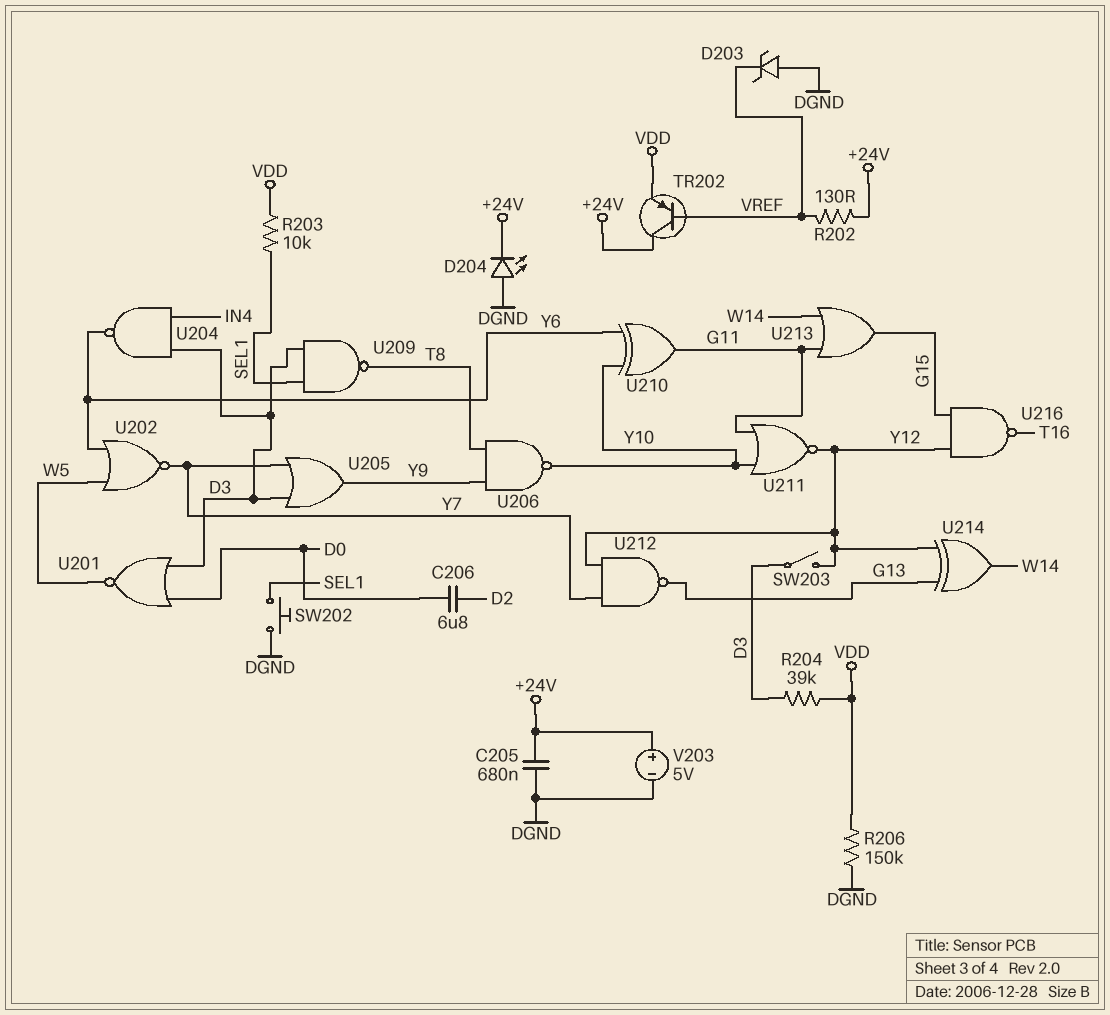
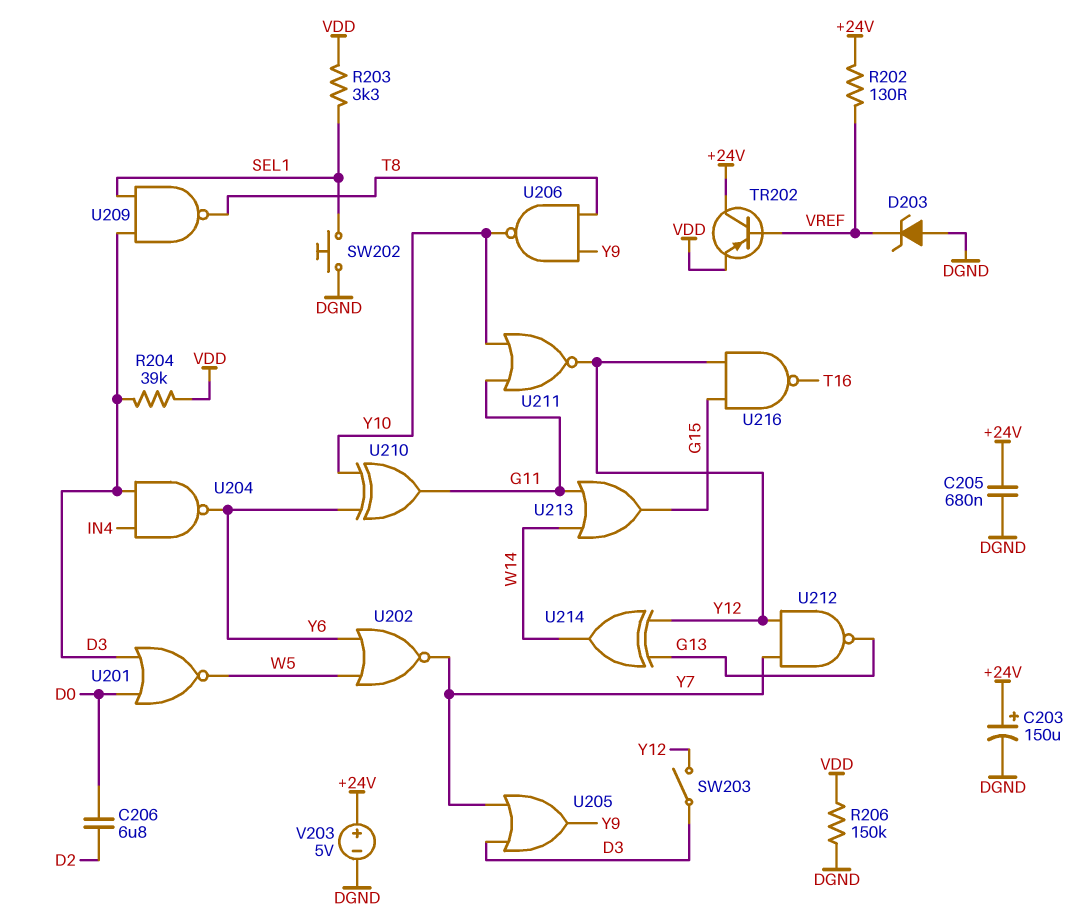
C203: none -> 150uF (plus +24V, minus DGND)
D204: LED (A DGND, K +24V) -> none
R203: 10k (SEL1, VDD) -> 3.3k (SEL1, VDD)

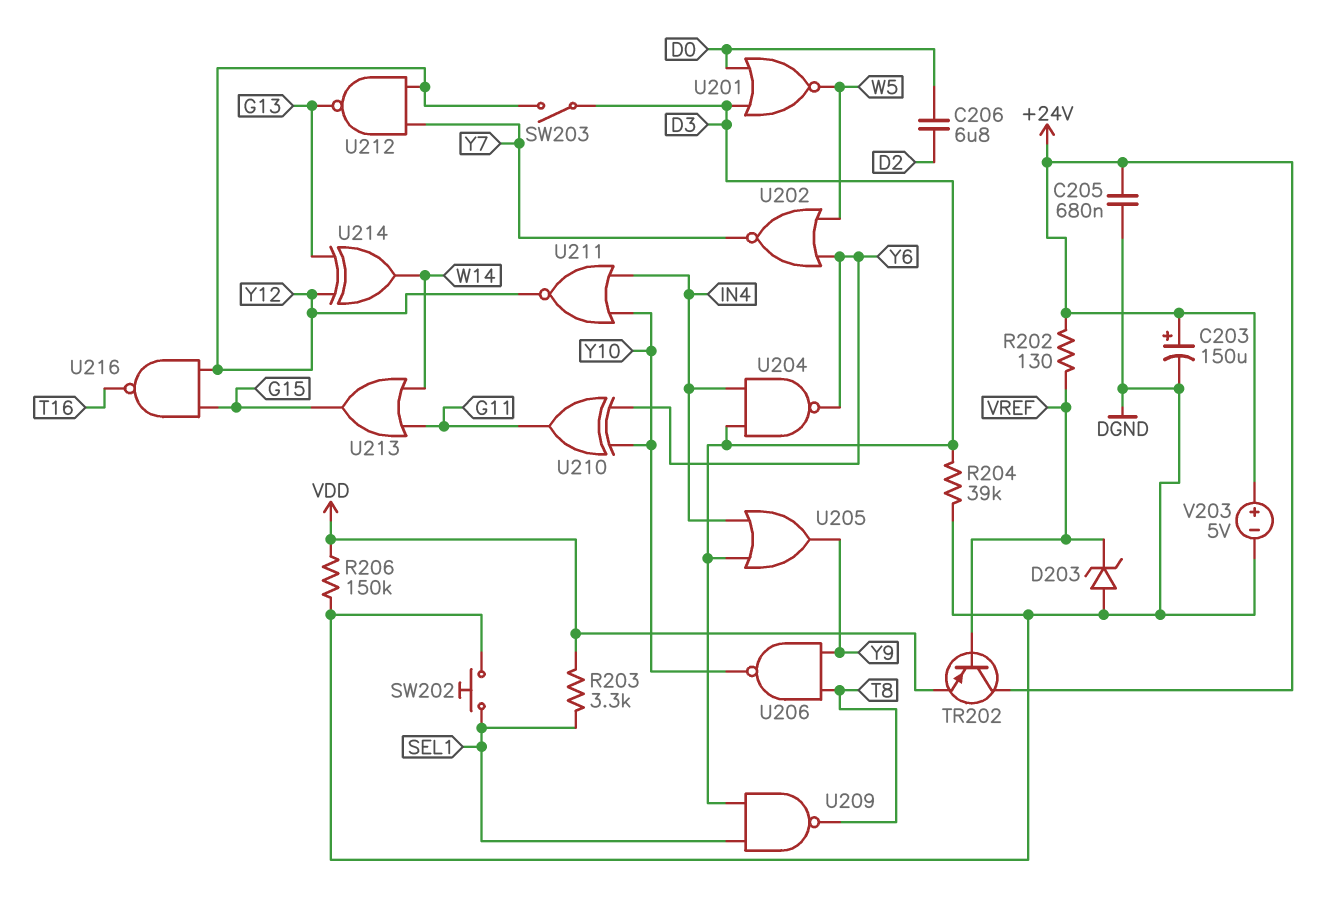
R204: 39k (D3, VDD) -> 39k (D3, DGND)
U205: OR (in D3, in Y7, out Y9) -> OR (in D3, in IN4, out Y9)
U211: NOR (in G11, in Y10, out Y12) -> NOR (in IN4, in Y10, out Y12)

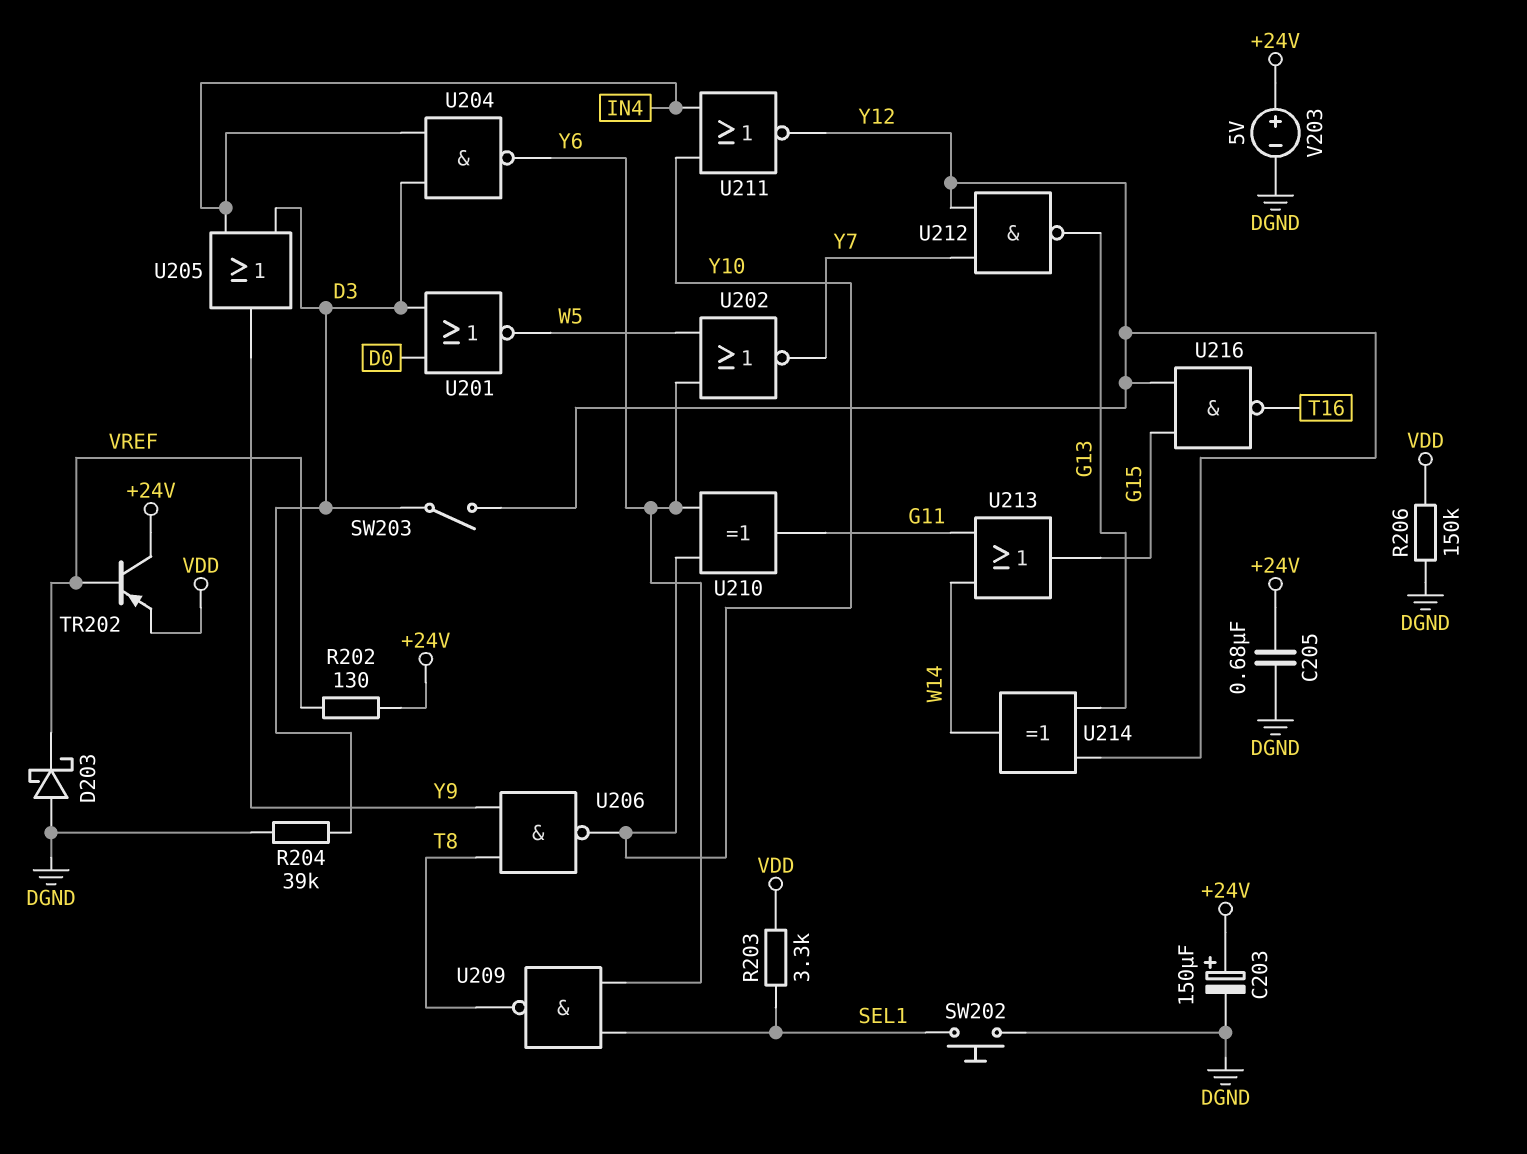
C206: 6.8uF (D0, D2) -> none
D203: zener (A DGND, K VREF) -> schottky (A DGND, K VREF)
U209: NAND (in D3, in SEL1, out T8) -> NAND (in SEL1, in Y6, out T8)

